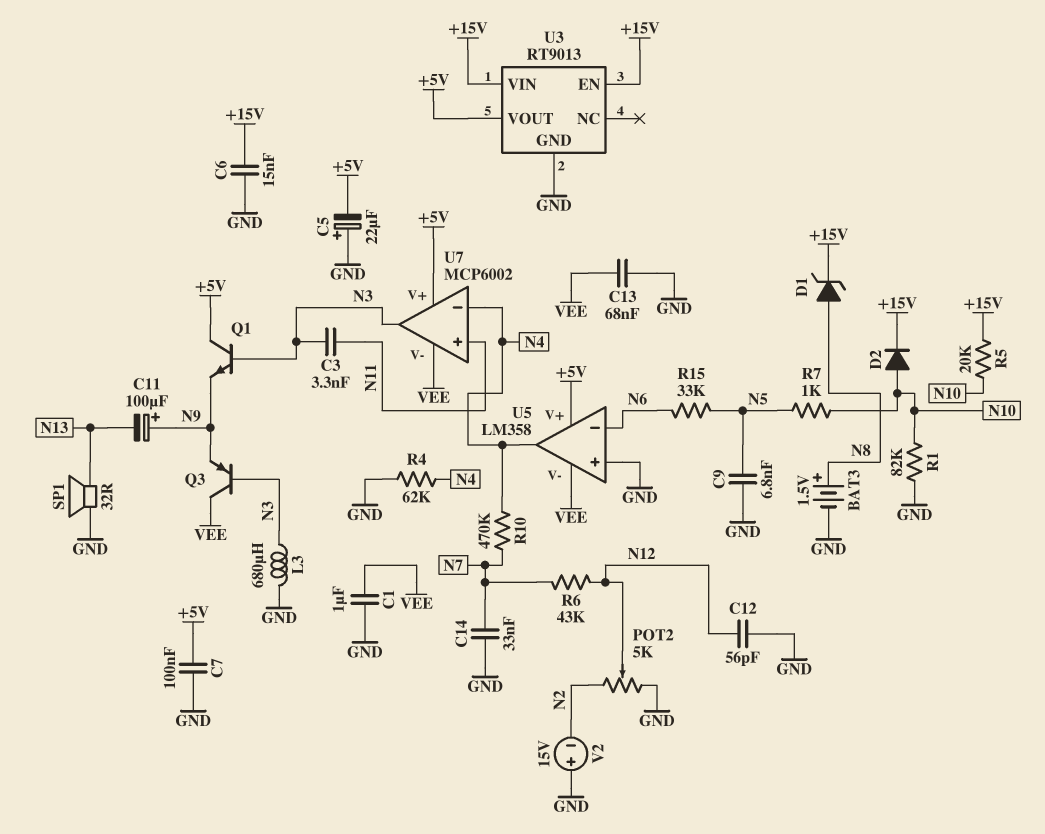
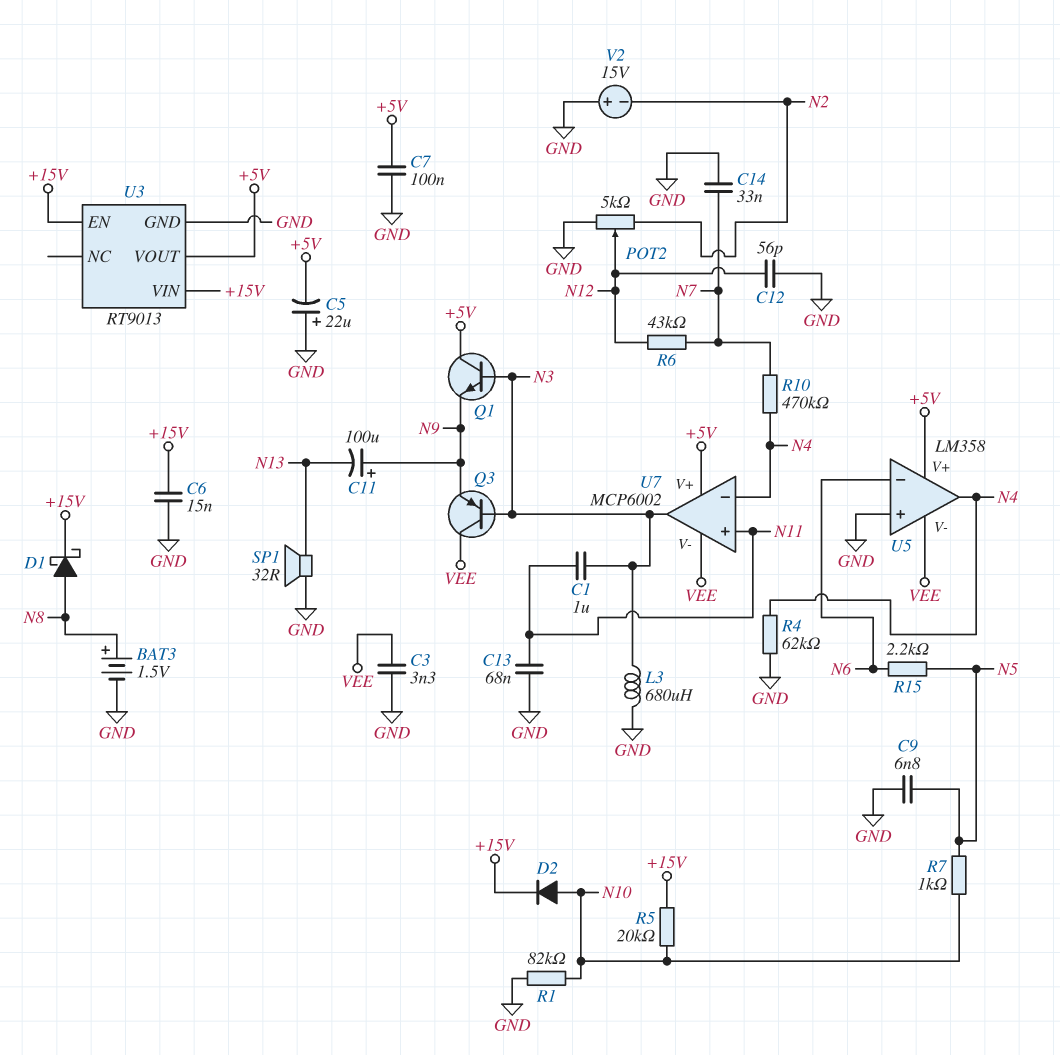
C1: 1uF (GND, VEE) -> 1uF (N3, N11)
C3: 3.3nF (N3, N11) -> 3.3nF (GND, VEE)
C13: 68nF (GND, VEE) -> 68nF (GND, N11)
D1: zener (A N8, K +15V) -> schottky (A N8, K +15V)
R15: 33k (N5, N6) -> 2.2k (N5, N6)

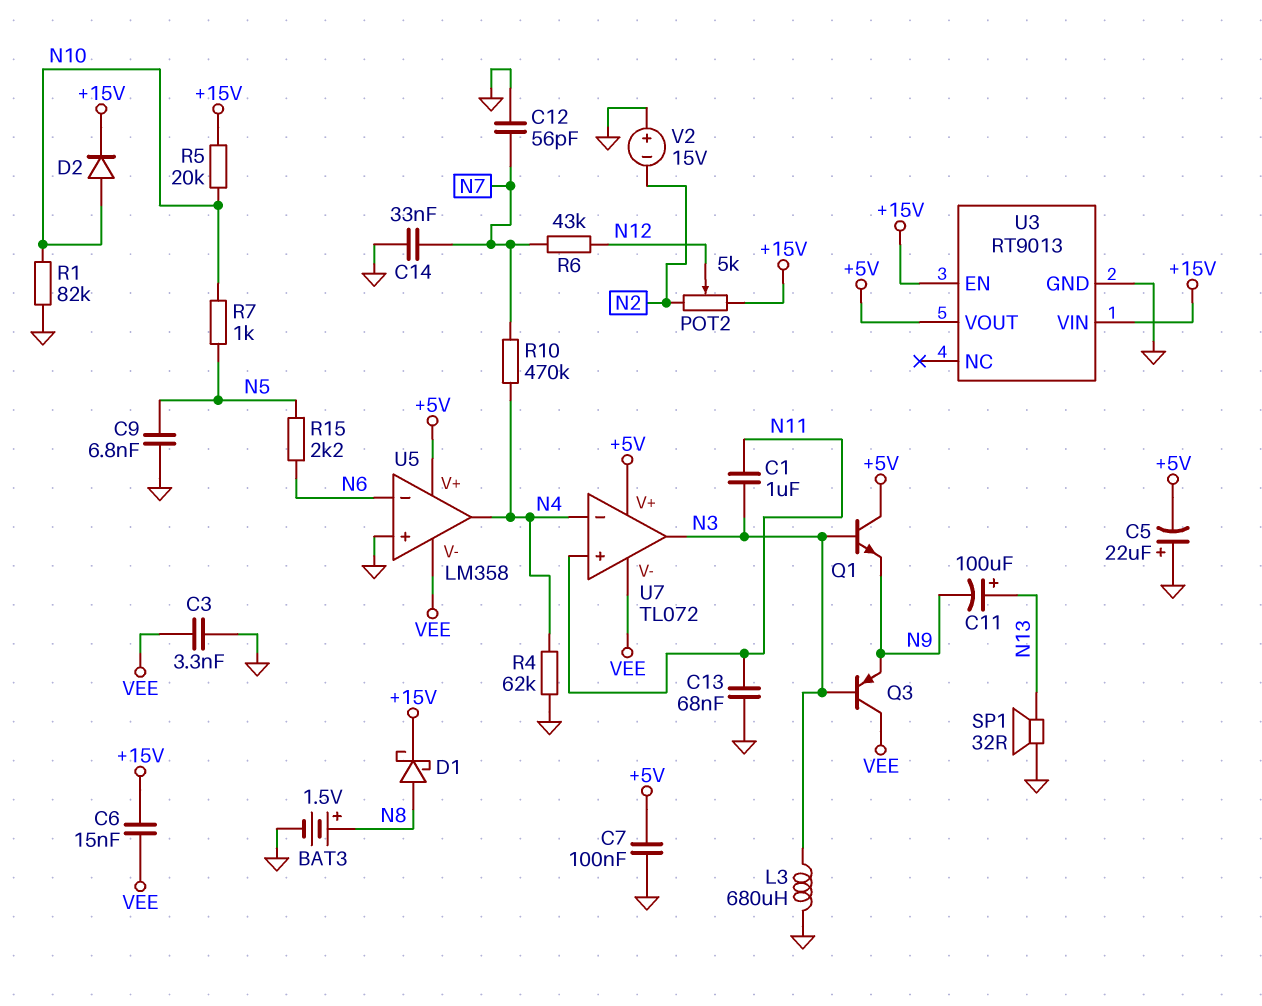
C6: 15nF (+15V, GND) -> 15nF (+15V, VEE)
C11: 100uF (plus N9, minus N13) -> 100uF (plus N13, minus N9)
C12: 56pF (GND, N12) -> 56pF (GND, N7)
POT2: 5k (GND, N2, wiper N12) -> 5k (+15V, N2, wiper N12)
U7: MCP6002 -> TL072

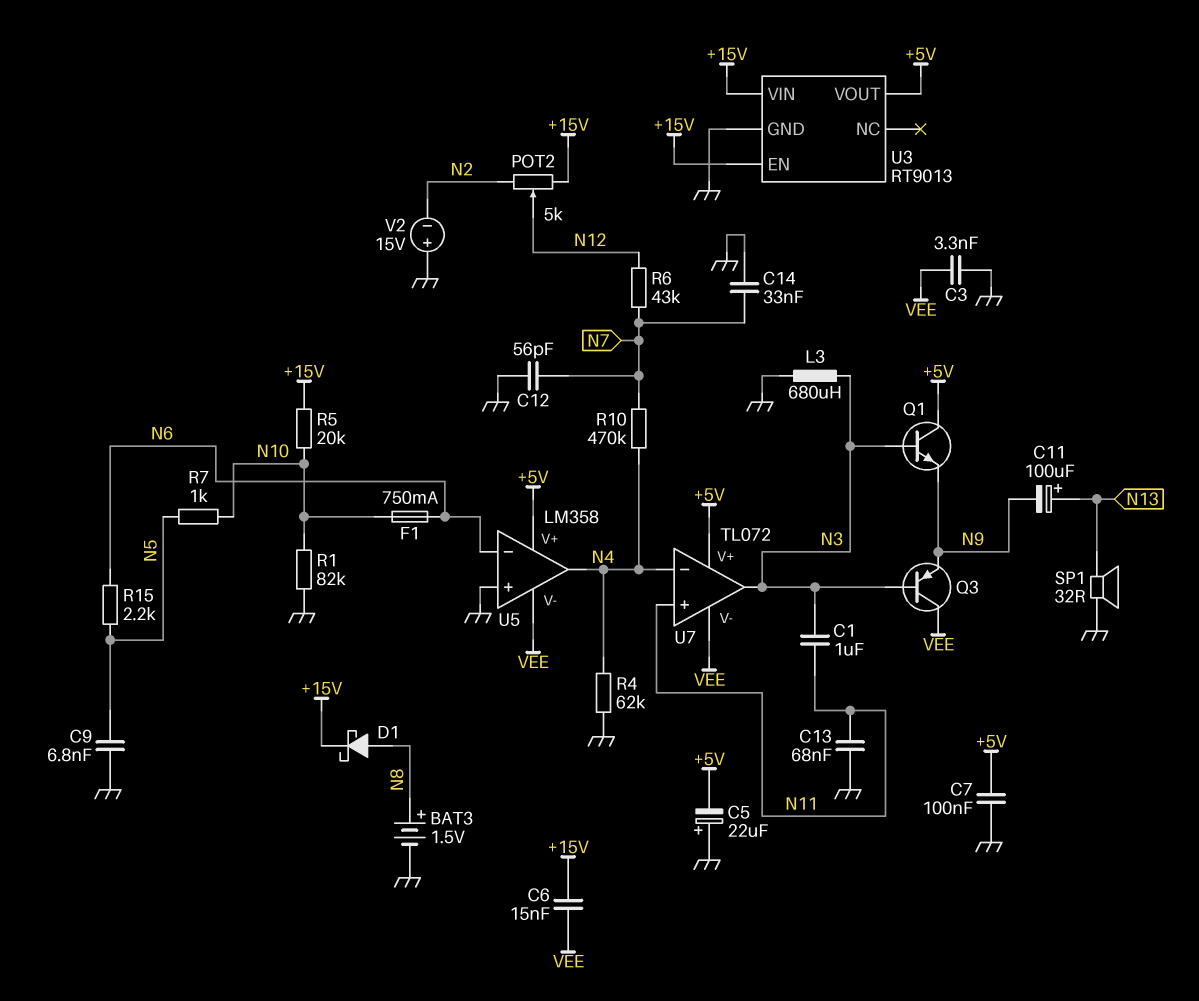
D2: diode (A N10, K +15V) -> none
F1: none -> 750mA (N6, N10)

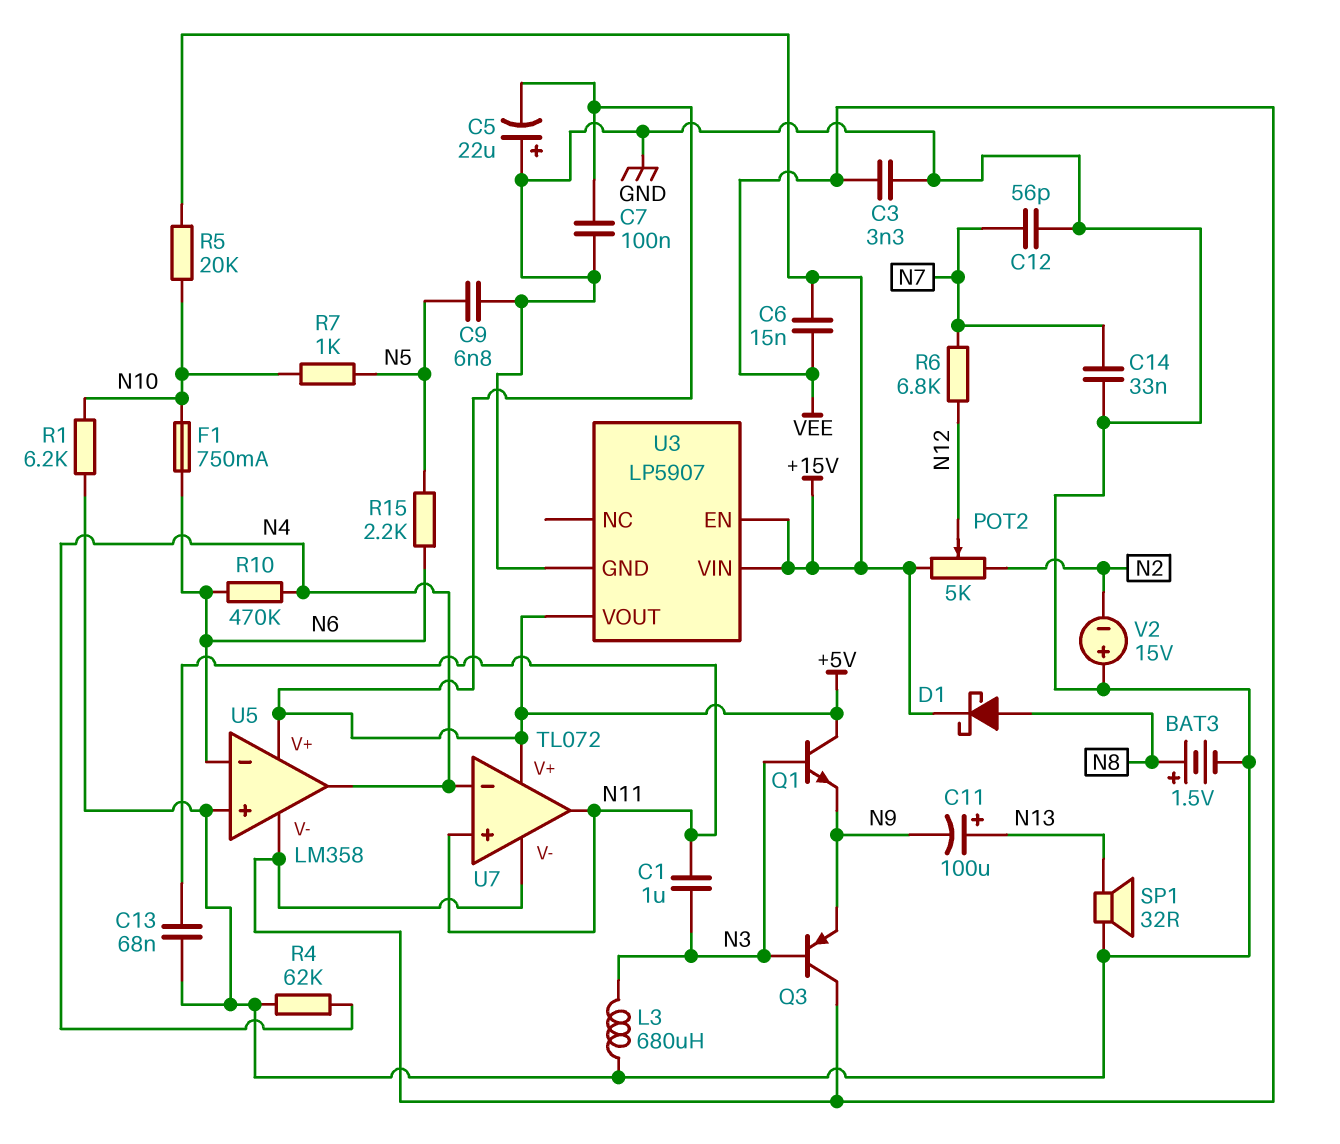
R1: 82k (GND, N10) -> 6.2k (GND, N10)
R6: 43k (N7, N12) -> 6.8k (N7, N12)
R10: 470k (N4, N7) -> 470k (N4, N6)
U3: RT9013 -> LP5907
U7 pin out: N3 -> N11

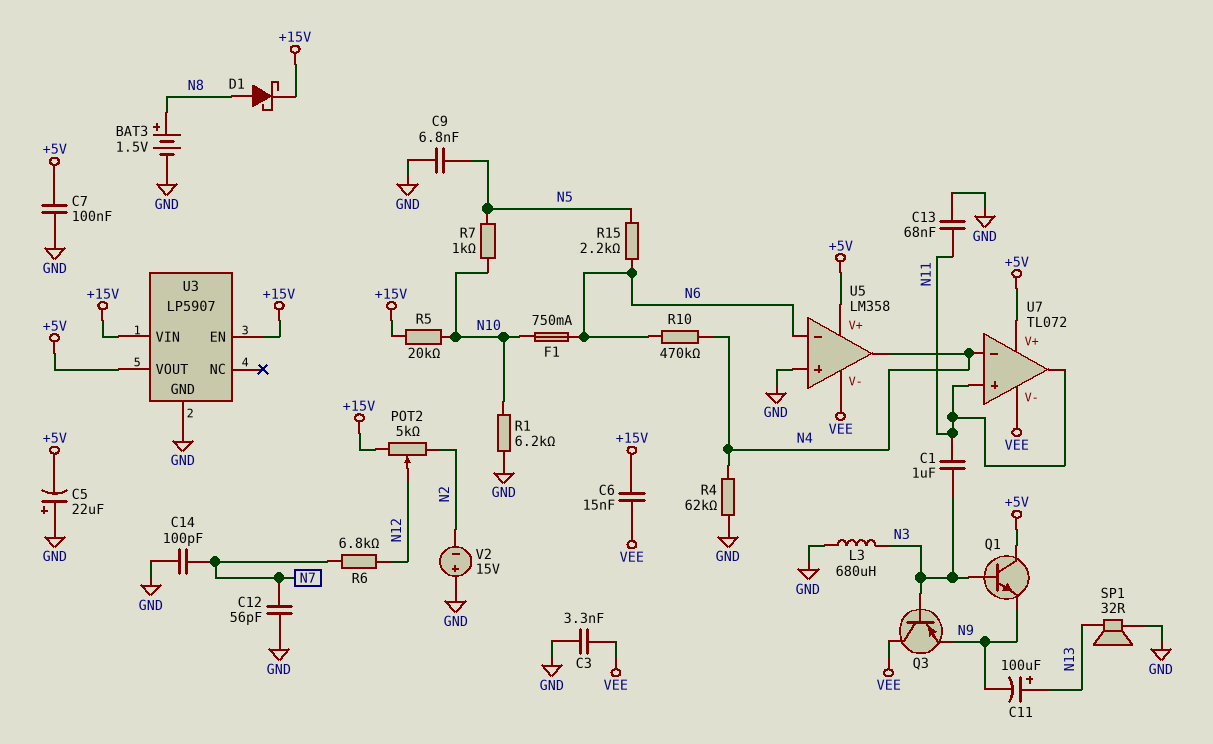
C14: 33nF (GND, N7) -> 100pF (GND, N7)

